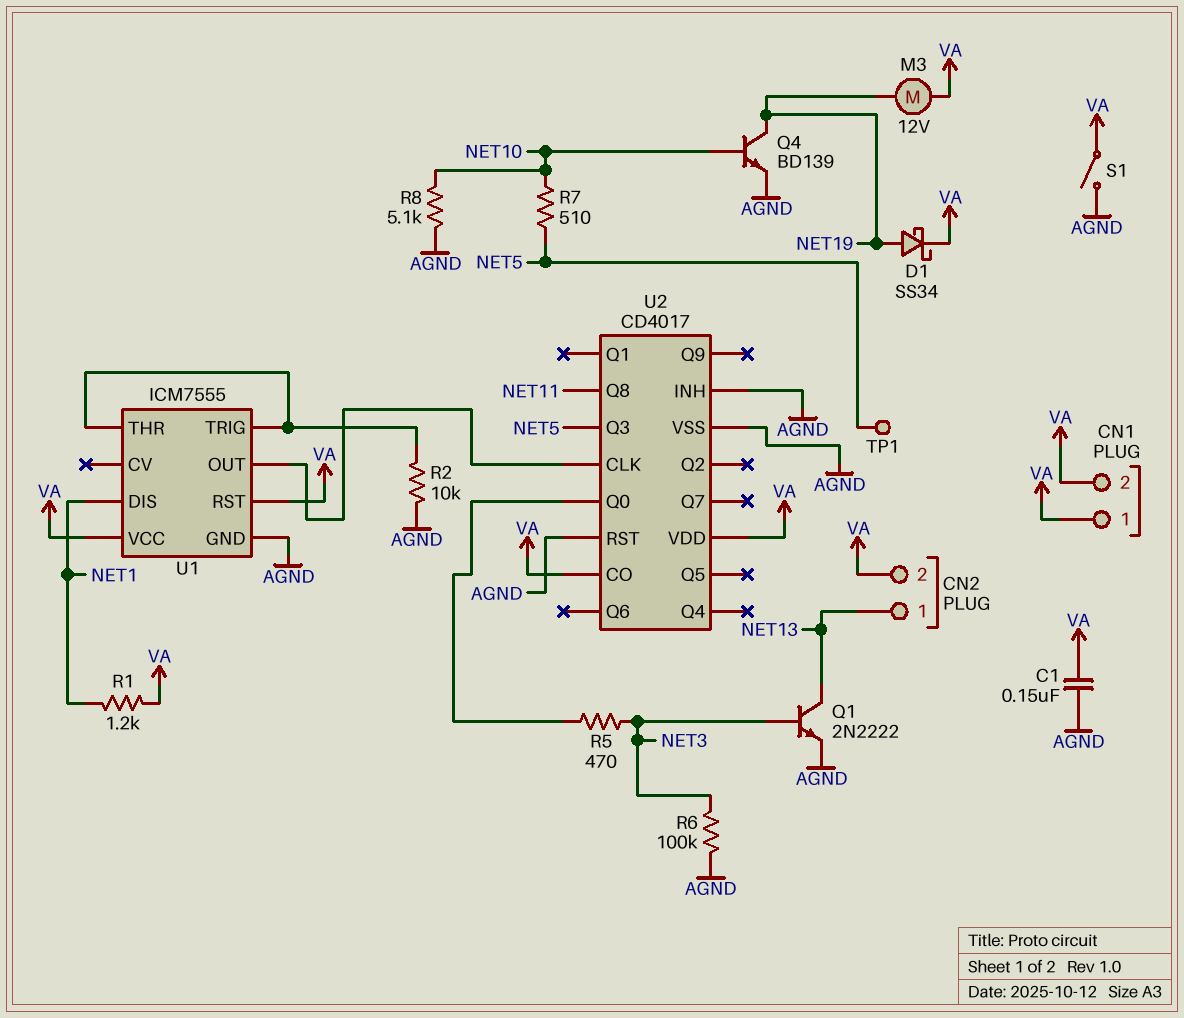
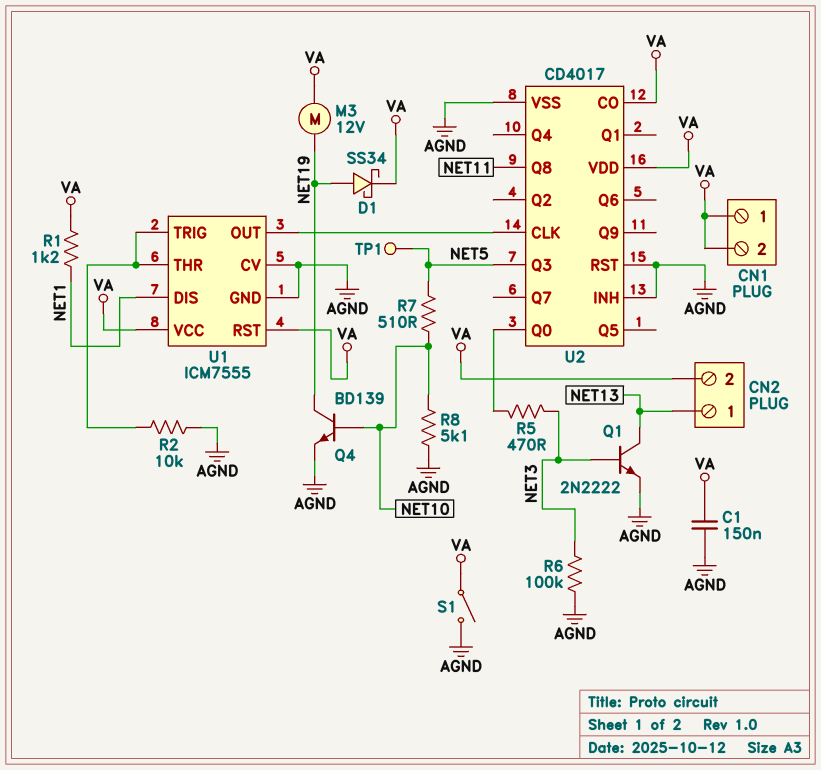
U1 pin CV: none -> AGND

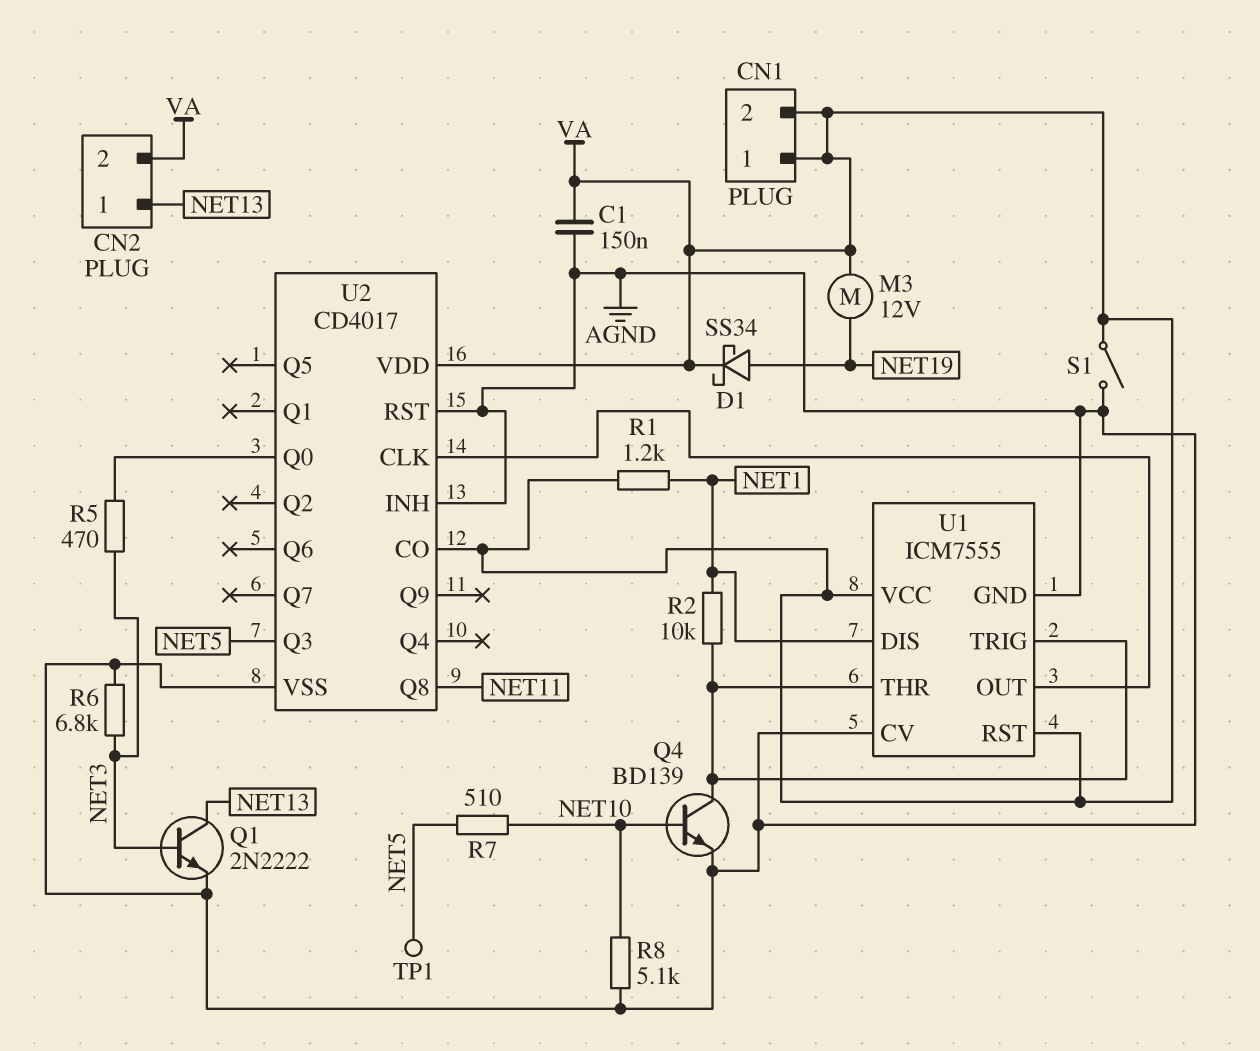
Q4: NPN BD139 (B NET10, C NET19, E AGND) -> NPN BD139 (B NET10, C U1/THR, E AGND)
R2: 10k (AGND, U1/THR) -> 10k (NET1, U1/THR)
R6: 100k (AGND, NET3) -> 6.8k (AGND, NET3)

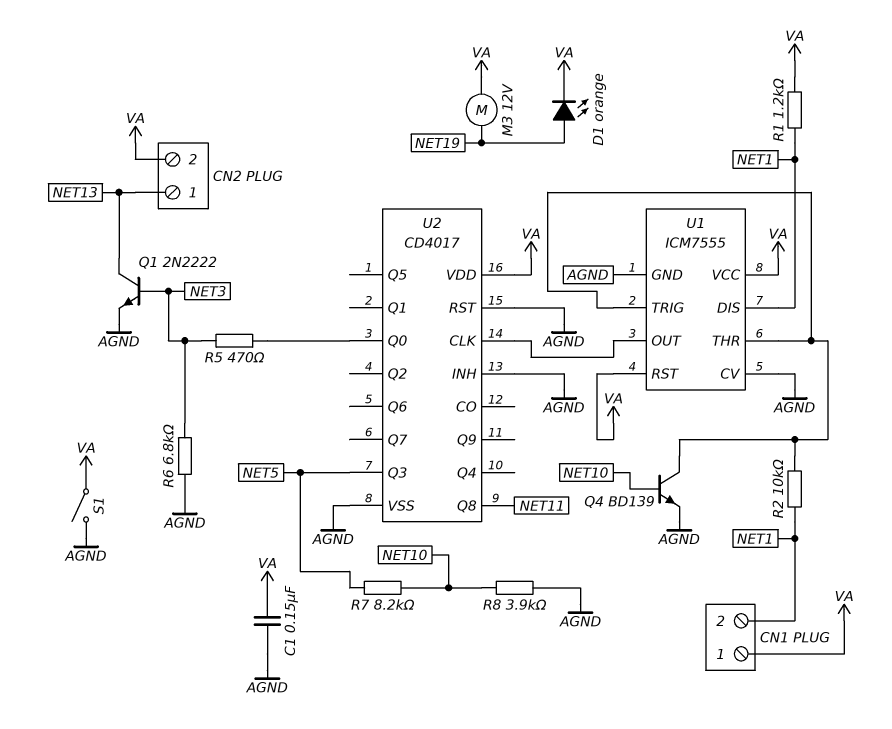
CN1 pin 2: VA -> NET1
D1: schottky SS34 (A NET19, K VA) -> LED orange (A NET19, K VA)
R7: 510 (NET5, NET10) -> 8.2k (NET5, NET10)
R8: 5.1k (AGND, NET10) -> 3.9k (AGND, NET10)
TP1: test point (NET5) -> none
U2 pin CO: VA -> none

